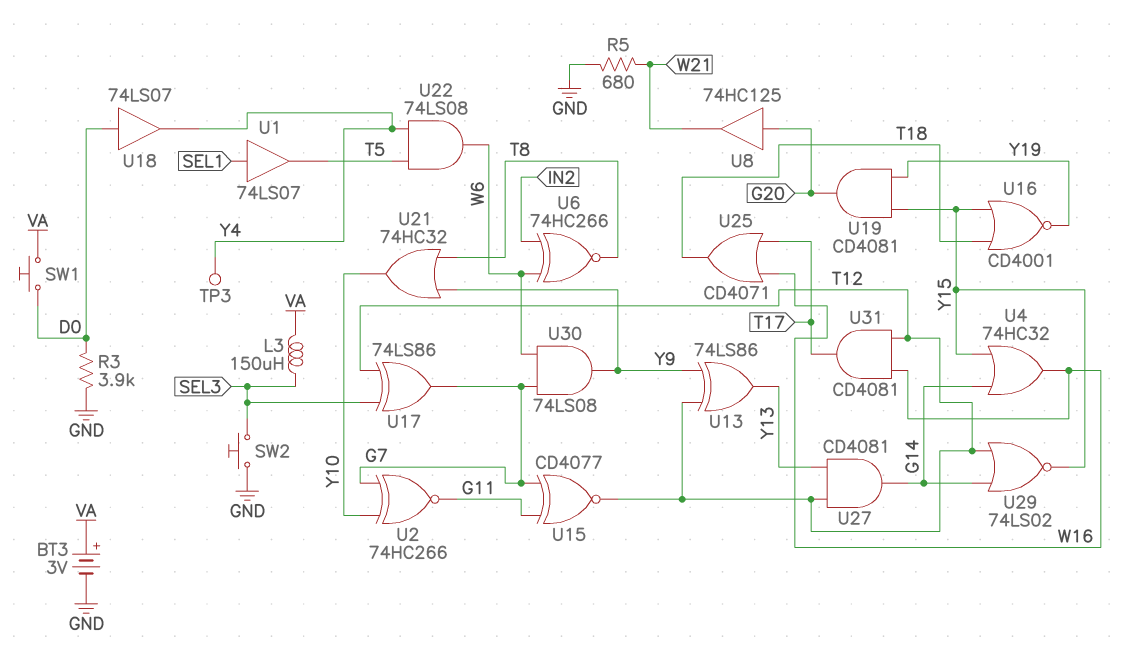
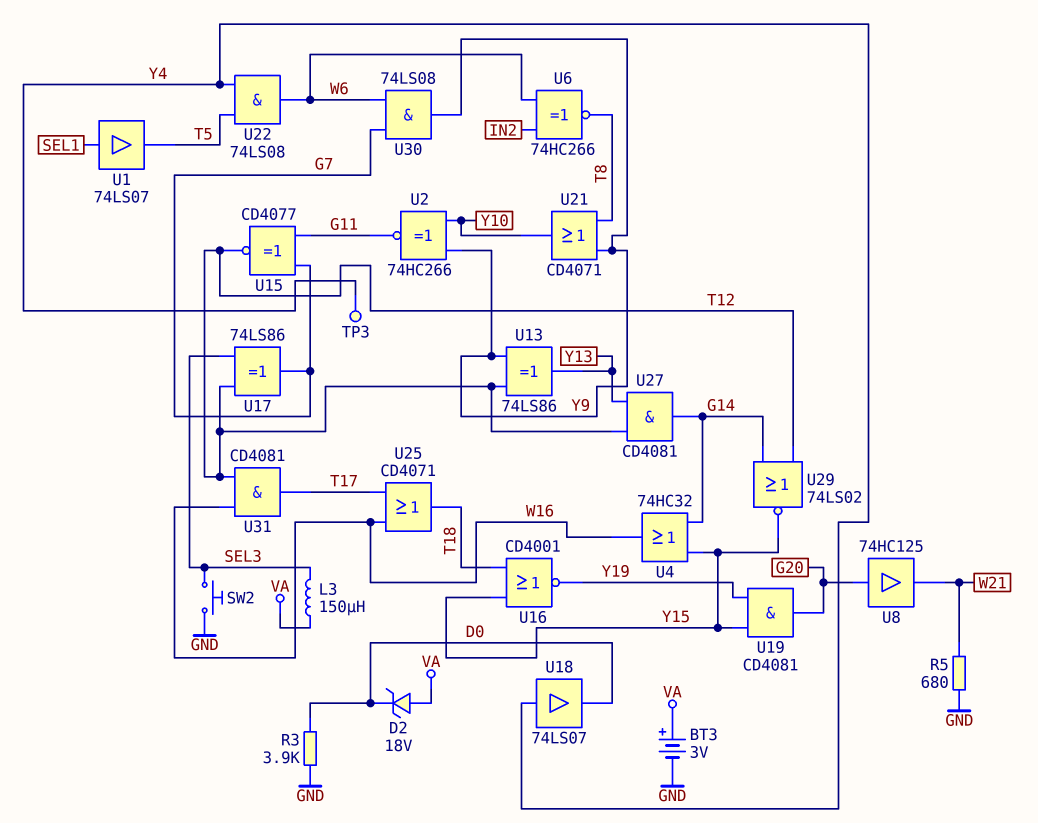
D2: none -> zener 18V (A VA, K D0)
SW1: button (D0, VA) -> none
U2: XNOR 74HC266 (in G7, in Y10, out G11) -> XNOR 74HC266 (in Y9, in Y10, out G11)
U18: buffer 74LS07 (in D0, out Y4) -> buffer 74LS07 (in Y4, out D0)
U21: OR 74HC32 (in T8, in Y9, out Y10) -> OR CD4071 (in T8, in Y9, out Y10)

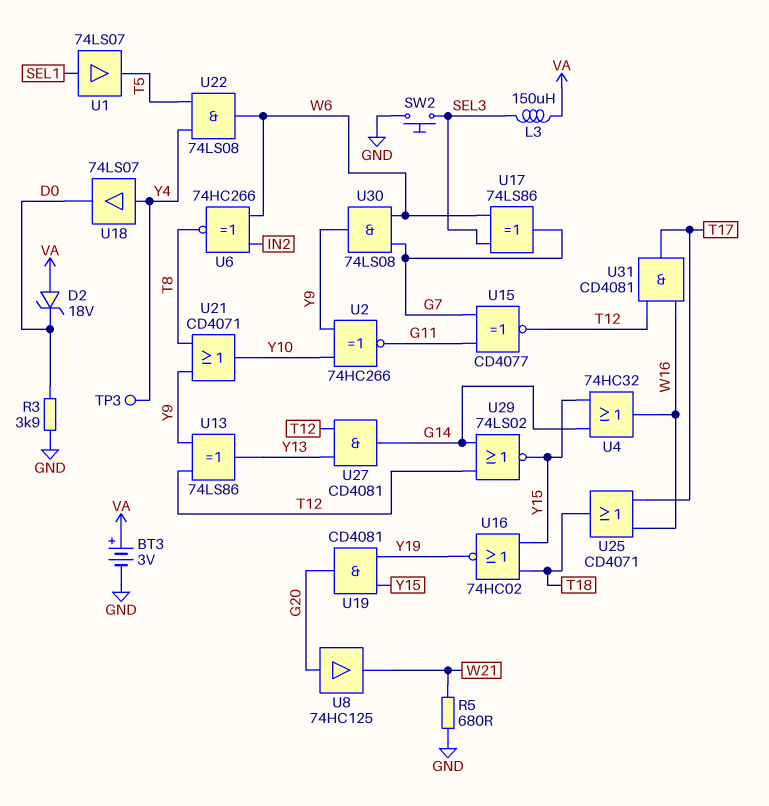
U16: NOR CD4001 (in T18, in Y15, out Y19) -> NOR 74HC02 (in T18, in Y15, out Y19)
U17: XOR 74LS86 (in SEL3, in T12, out G7) -> XOR 74LS86 (in SEL3, in W6, out G7)

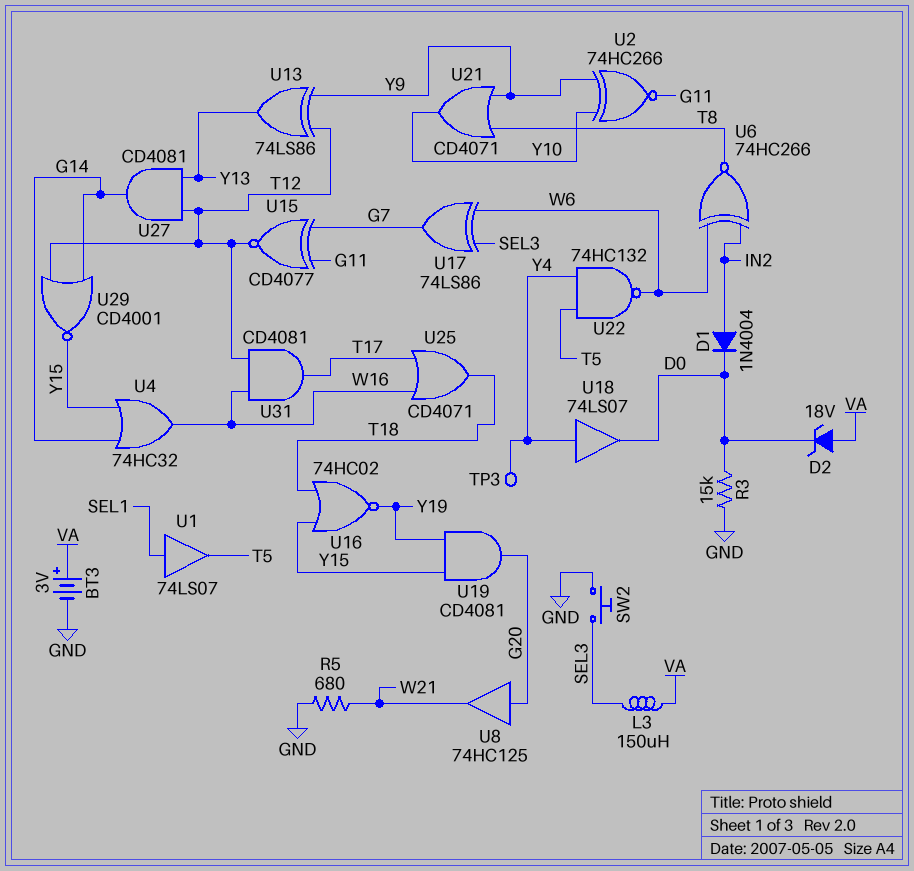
D1: none -> diode 1N4004 (A IN2, K D0)
R3: 3.9k (D0, GND) -> 15k (D0, GND)
U22: AND 74LS08 (in T5, in Y4, out W6) -> NAND 74HC132 (in T5, in Y4, out W6)
U29: NOR 74LS02 (in G14, in T12, out Y15) -> NOR CD4001 (in G14, in T12, out Y15)
U30: AND 74LS08 (in G7, in W6, out Y9) -> none

